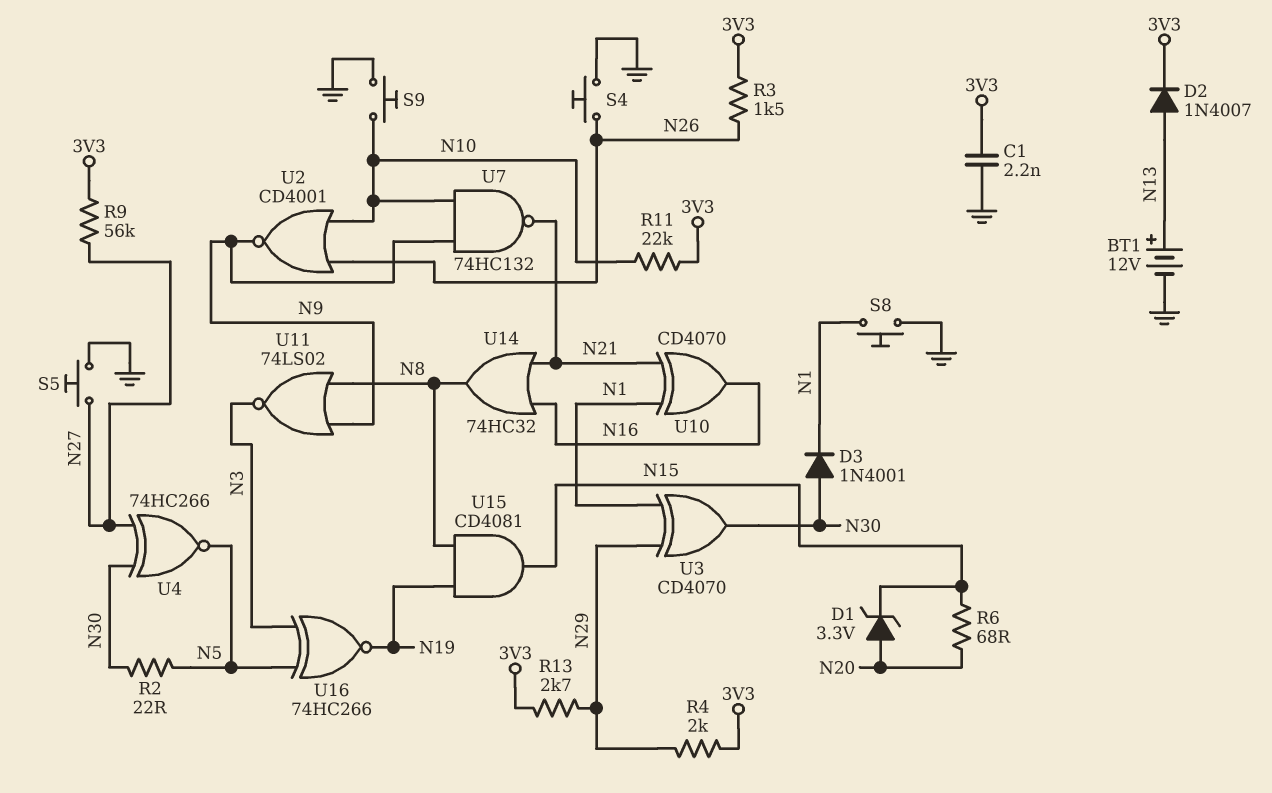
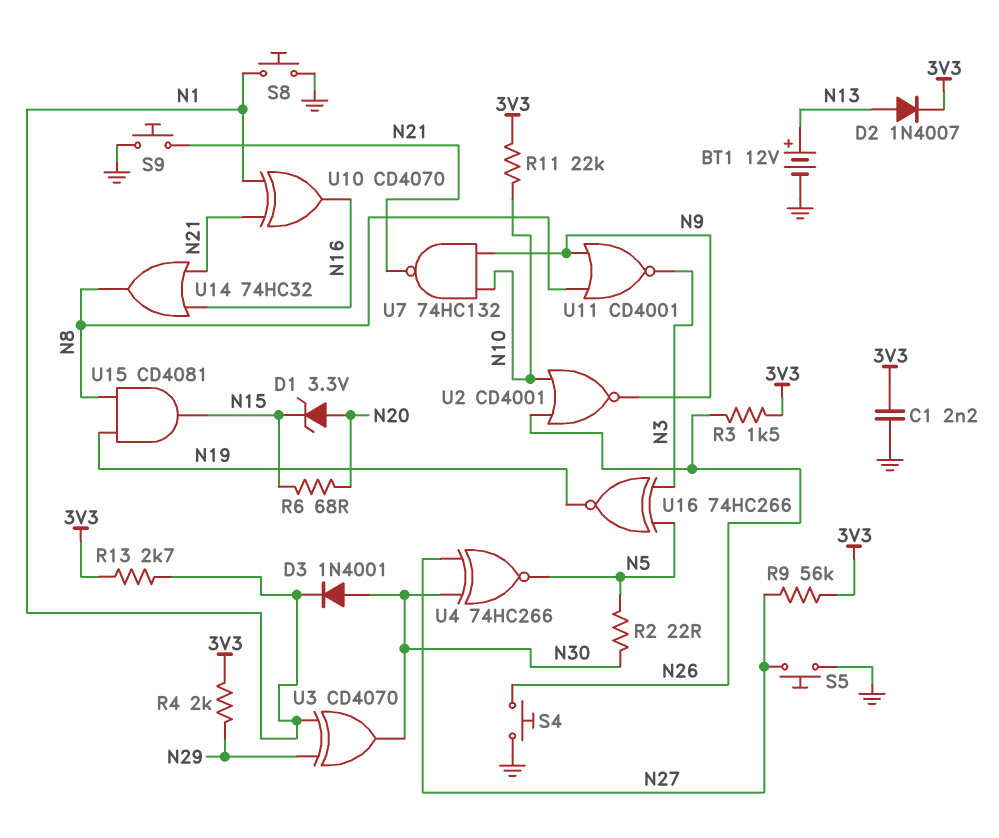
R13: 2.7k (3V3, N29) -> 2.7k (3V3, N1)
S9: button (GND, N10) -> button (GND, N21)
U11: NOR 74LS02 (in N8, in N9, out N3) -> NOR CD4001 (in N8, in N9, out N3)

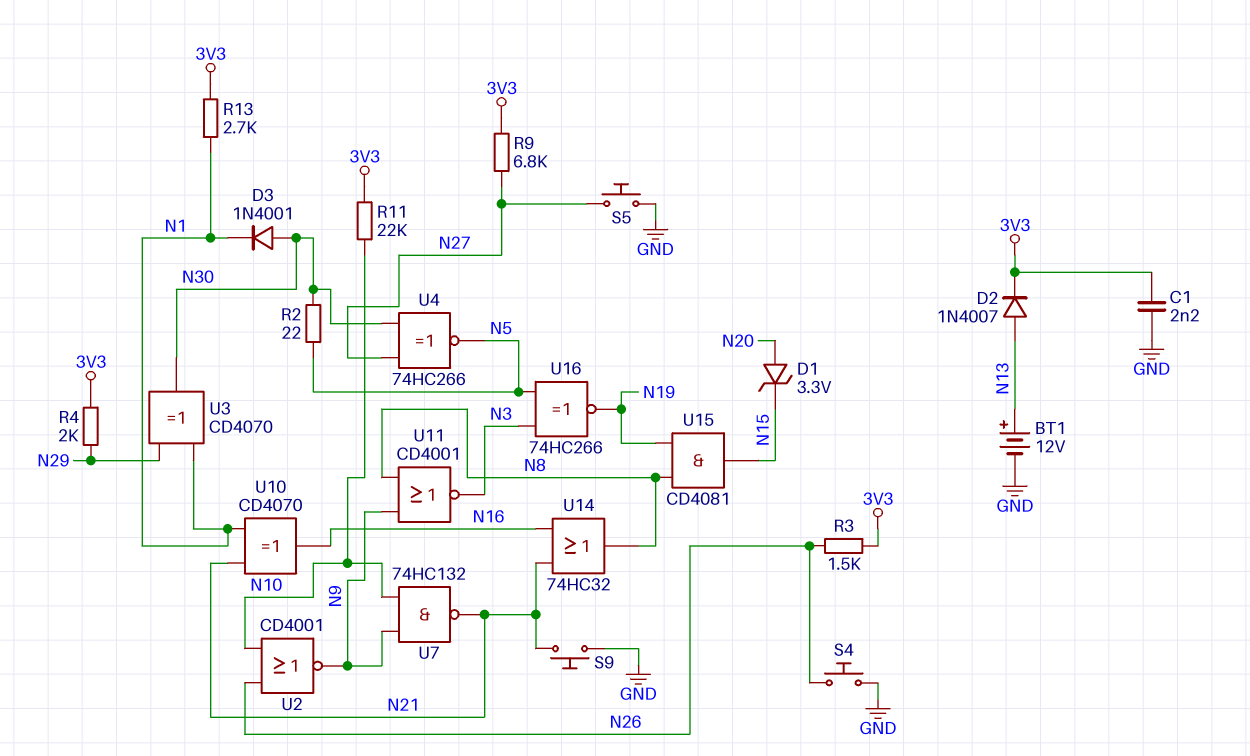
R6: 68 (N15, N20) -> none
R9: 56k (3V3, N27) -> 6.8k (3V3, N27)
S8: button (GND, N1) -> none

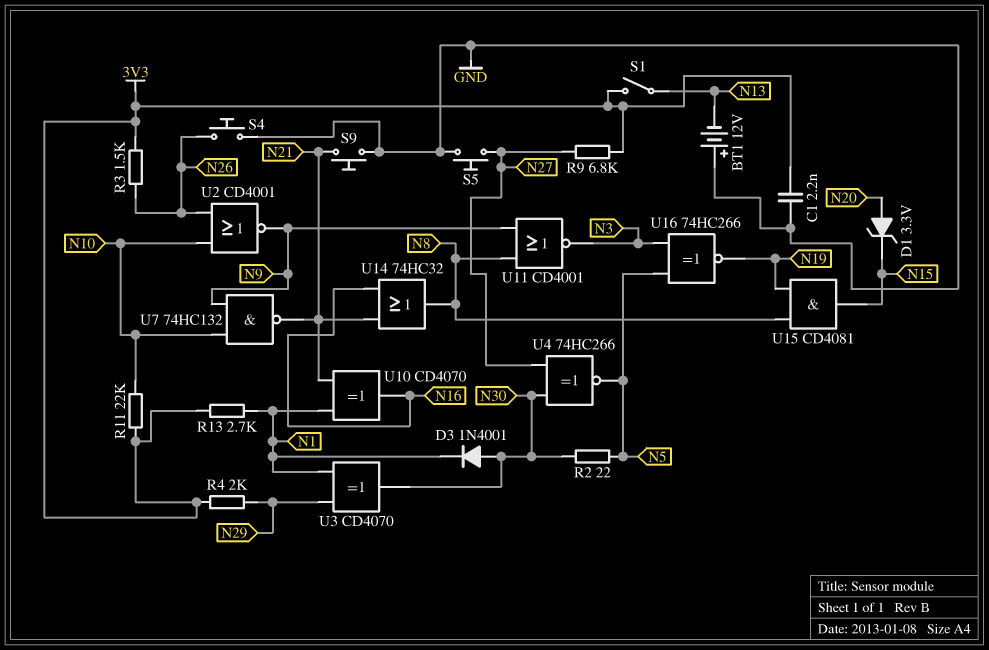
BT1: 12V (plus N13, minus GND) -> 12V (plus GND, minus N13)
D2: diode 1N4007 (A N13, K 3V3) -> none
S1: none -> switch (3V3, N13)

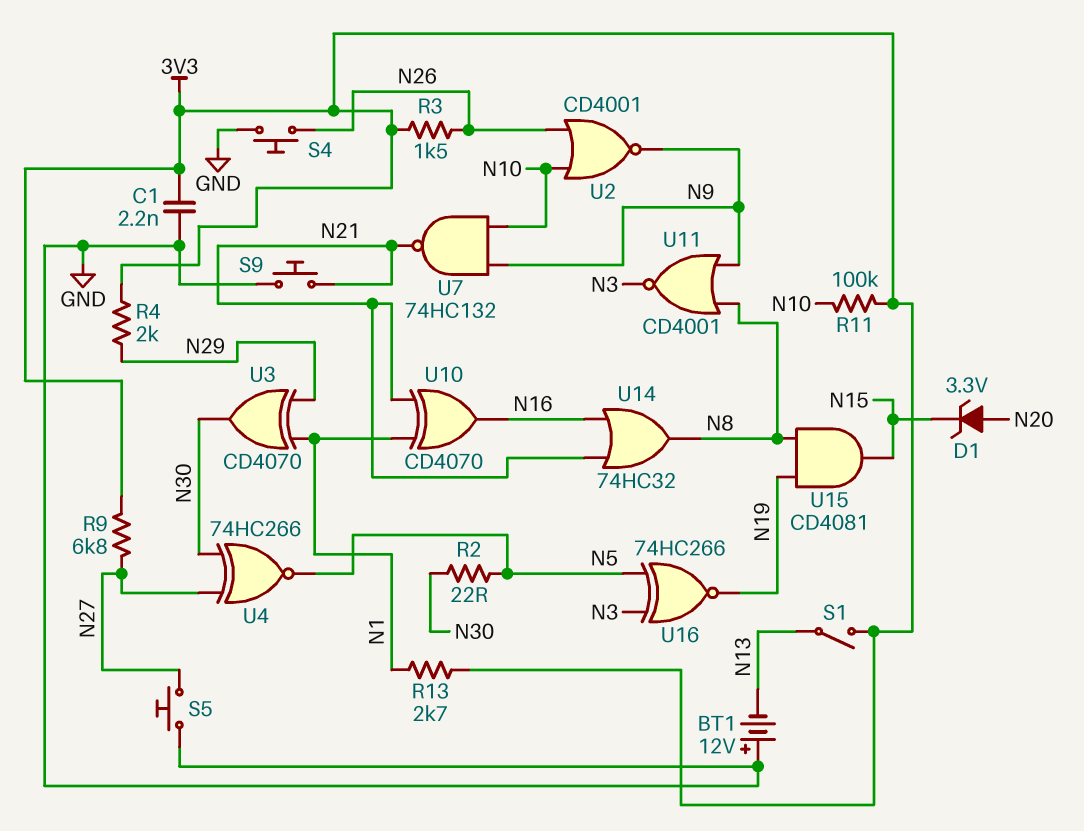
D3: diode 1N4001 (A N30, K N1) -> none
R11: 22k (3V3, N10) -> 100k (3V3, N10)

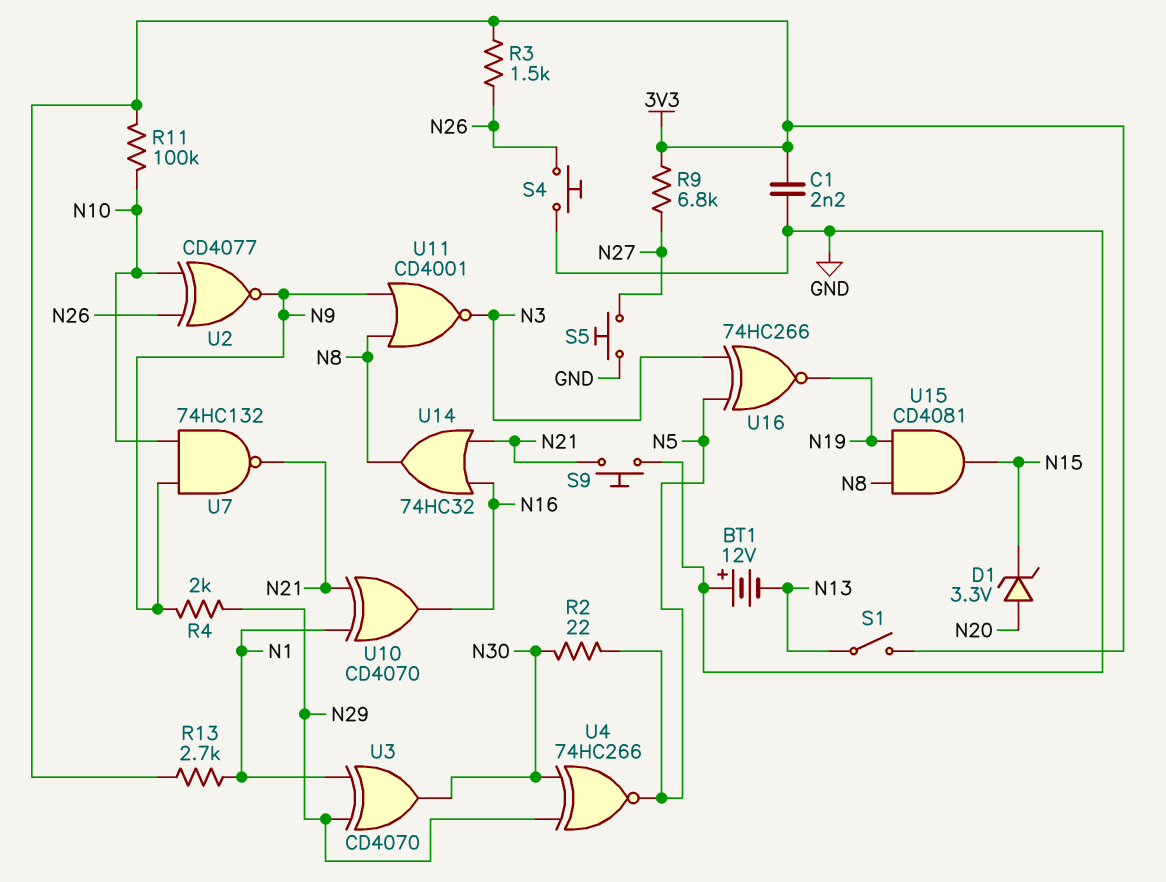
R4: 2k (3V3, N29) -> 2k (N9, N29)
U2: NOR CD4001 (in N10, in N26, out N9) -> XNOR CD4077 (in N10, in N26, out N9)
U4: XNOR 74HC266 (in N27, in N30, out N5) -> XNOR 74HC266 (in N29, in N30, out N5)

